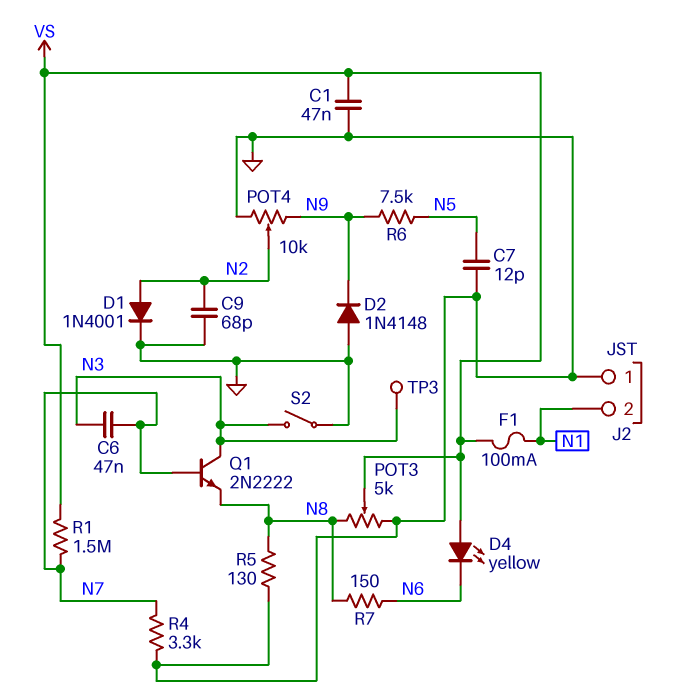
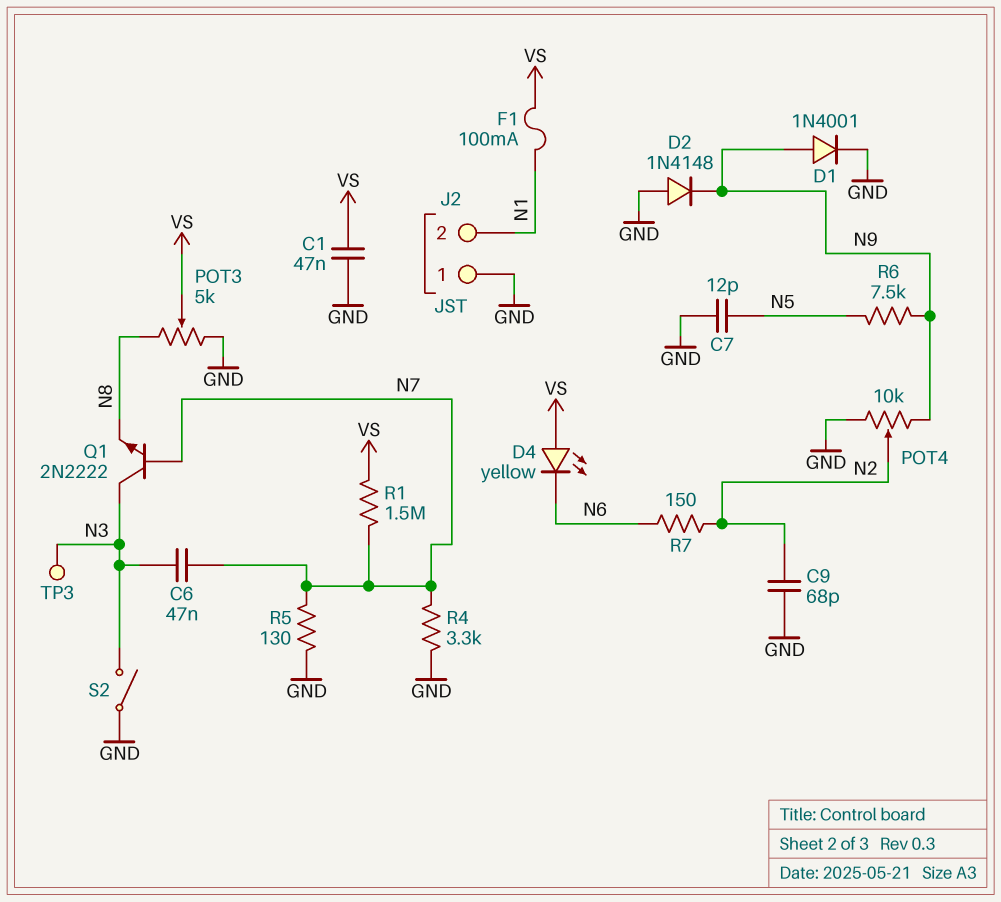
D1: diode 1N4001 (A N2, K GND) -> diode 1N4001 (A N9, K GND)
R5: 130 (GND, N8) -> 130 (GND, N7)
R7: 150 (N6, N8) -> 150 (N2, N6)

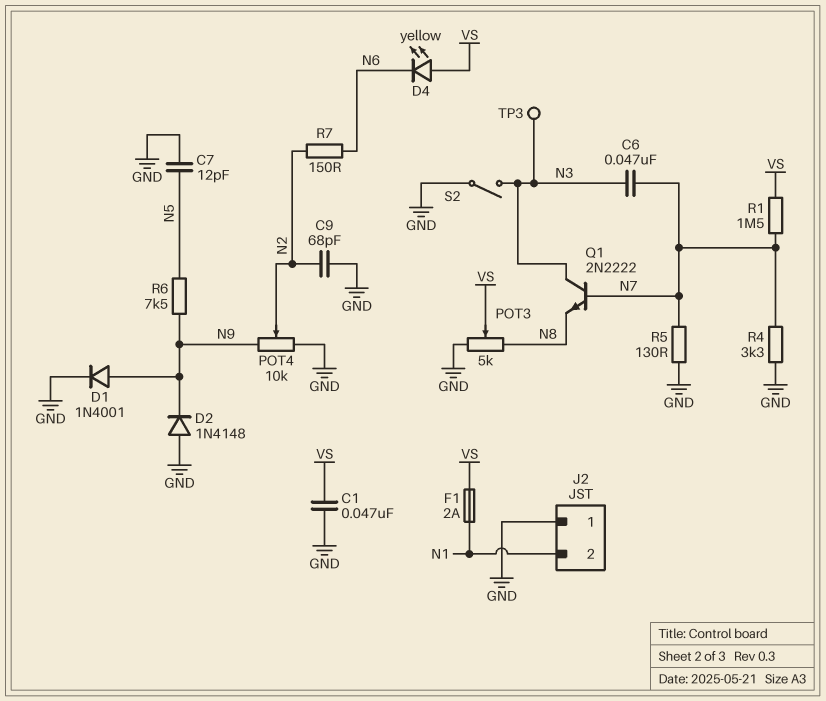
F1: 100mA (N1, VS) -> 2A (N1, VS)

